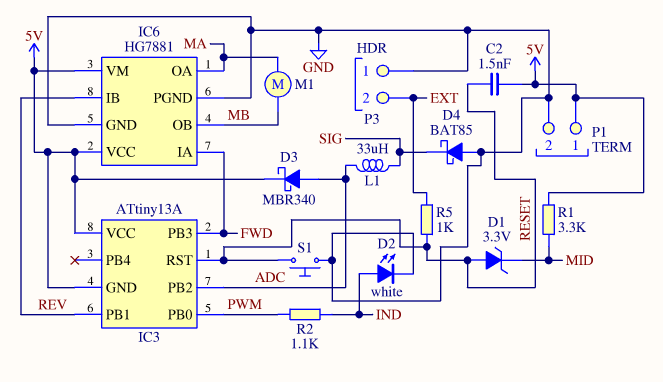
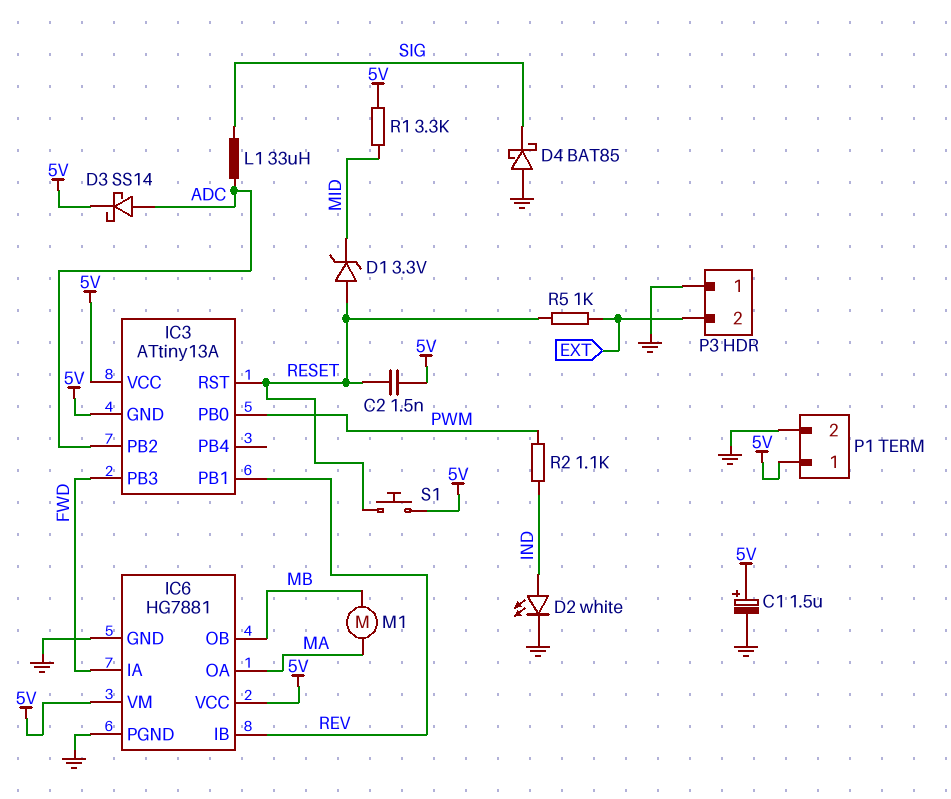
C1: none -> 1.5uF (plus 5V, minus GND)
D3: schottky MBR340 (A ADC, K 5V) -> schottky SS14 (A ADC, K 5V)
S1: button (GND, RESET) -> button (5V, RESET)

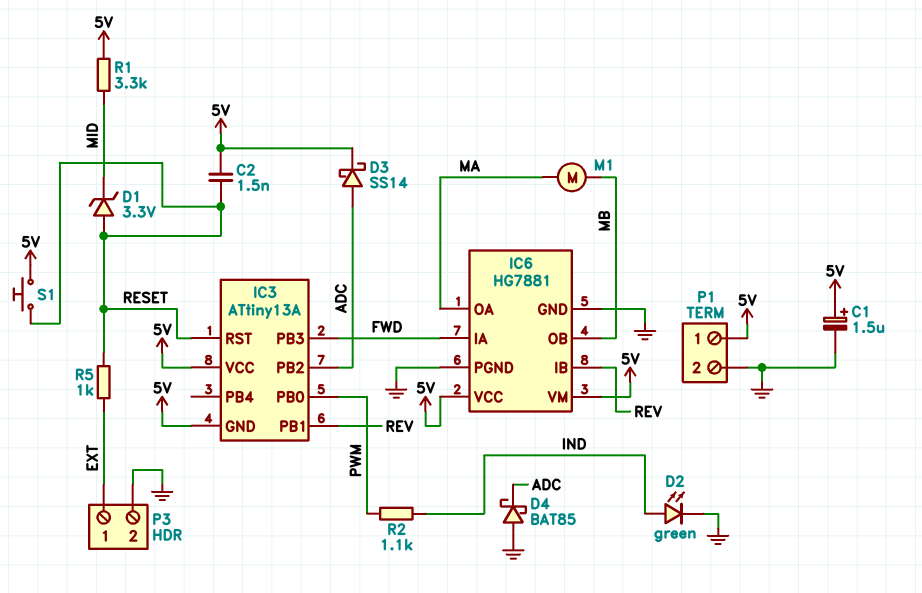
D2: LED white (A IND, K GND) -> LED green (A IND, K GND)
D4: schottky BAT85 (A GND, K SIG) -> schottky BAT85 (A GND, K ADC)
L1: 33uH (ADC, SIG) -> none
P3 pin 1: GND -> EXT
P3 pin 2: EXT -> GND

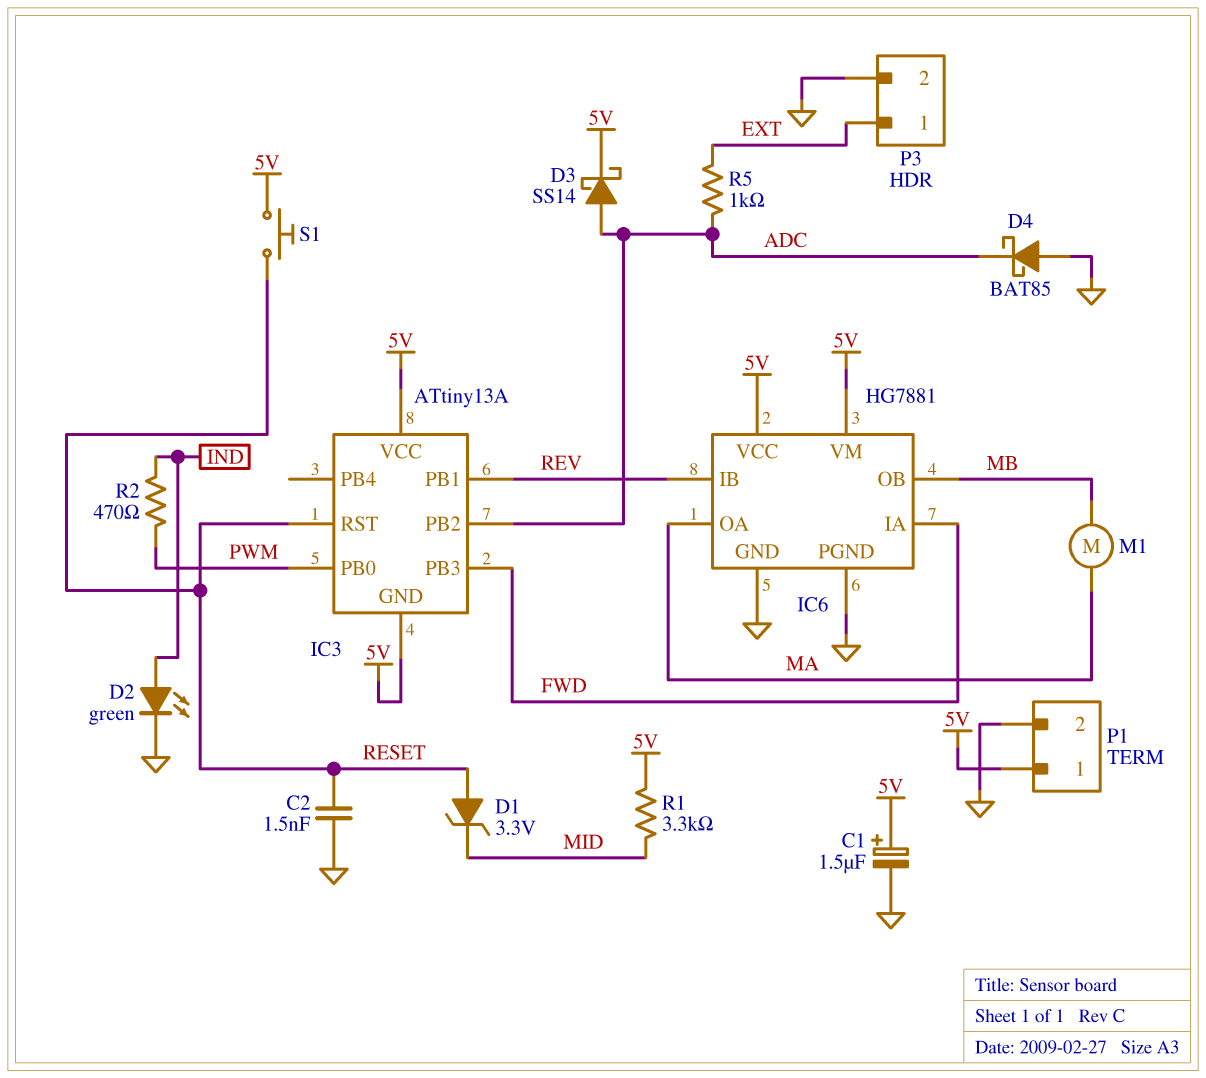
C2: 1.5nF (5V, RESET) -> 1.5nF (GND, RESET)
R2: 1.1k (IND, PWM) -> 470 (IND, PWM)
R5: 1k (EXT, RESET) -> 1k (ADC, EXT)

